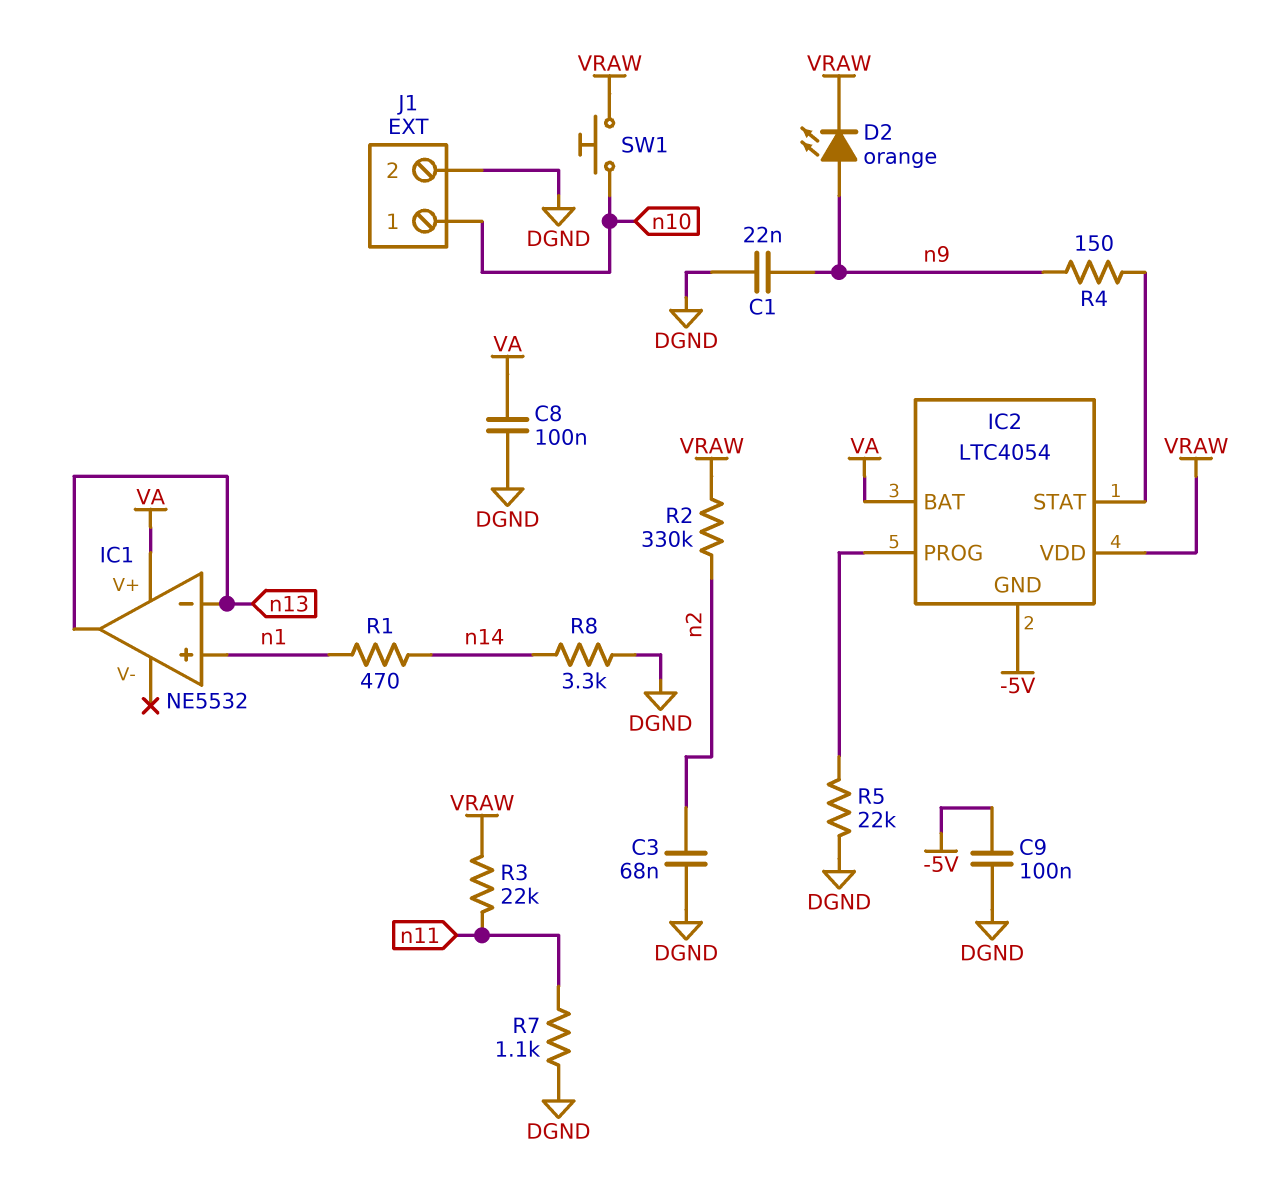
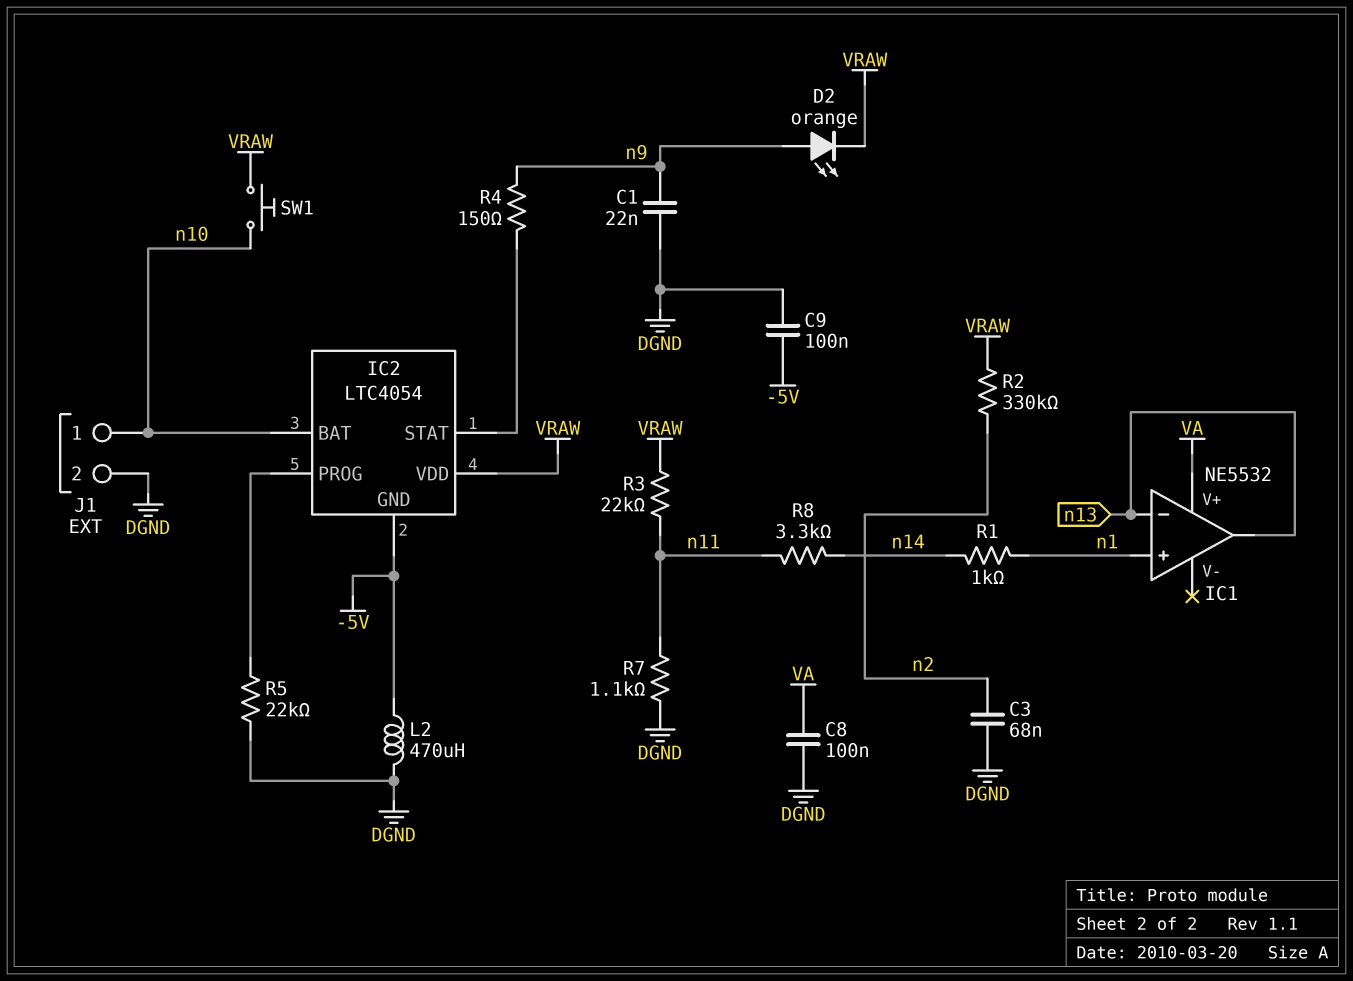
IC2 pin BAT: VA -> n10
L2: none -> 470uH (-5V, DGND)
R1: 470 (n1, n14) -> 1k (n1, n14)
R8: 3.3k (DGND, n14) -> 3.3k (n11, n14)

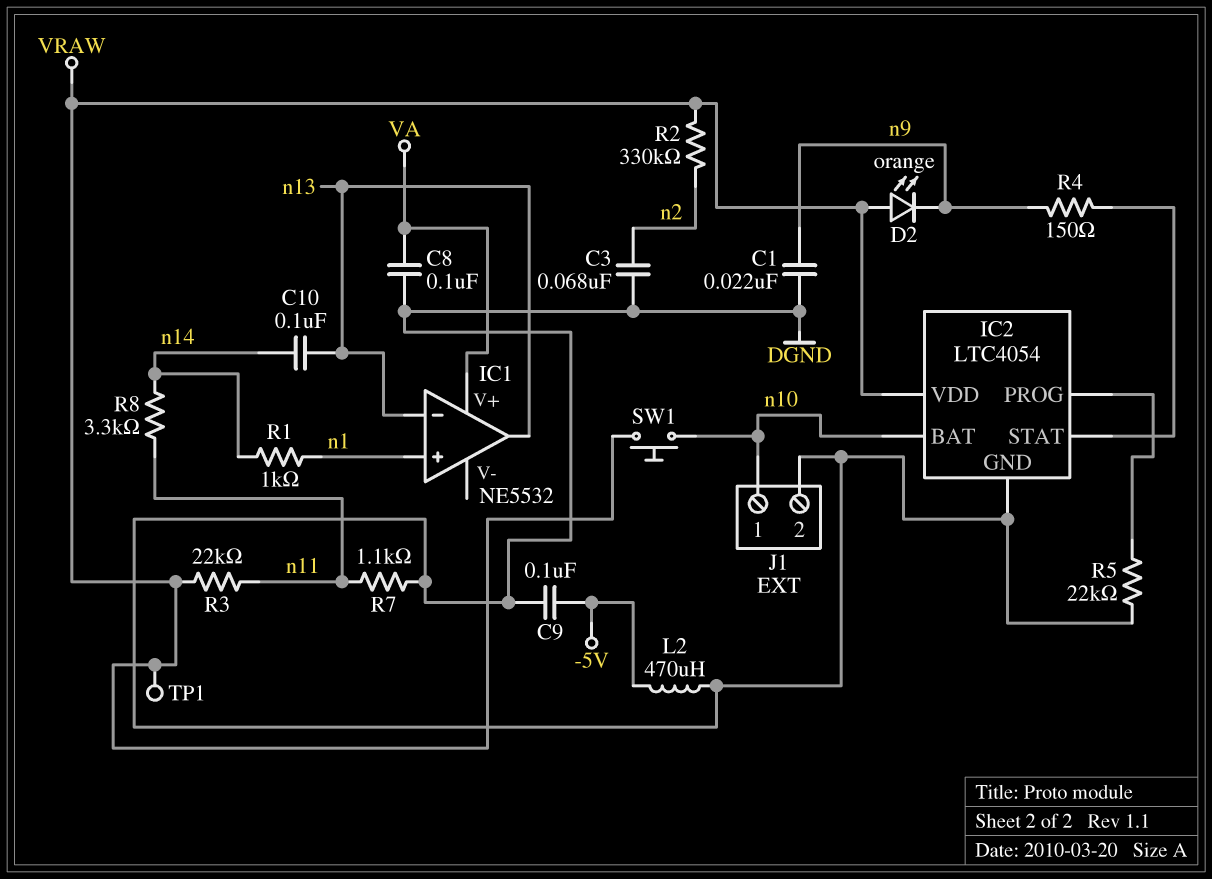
C10: none -> 100nF (n13, n14)
D2: LED orange (A n9, K VRAW) -> LED orange (A VRAW, K n9)
IC2 pin GND: -5V -> DGND
TP1: none -> test point (VRAW)

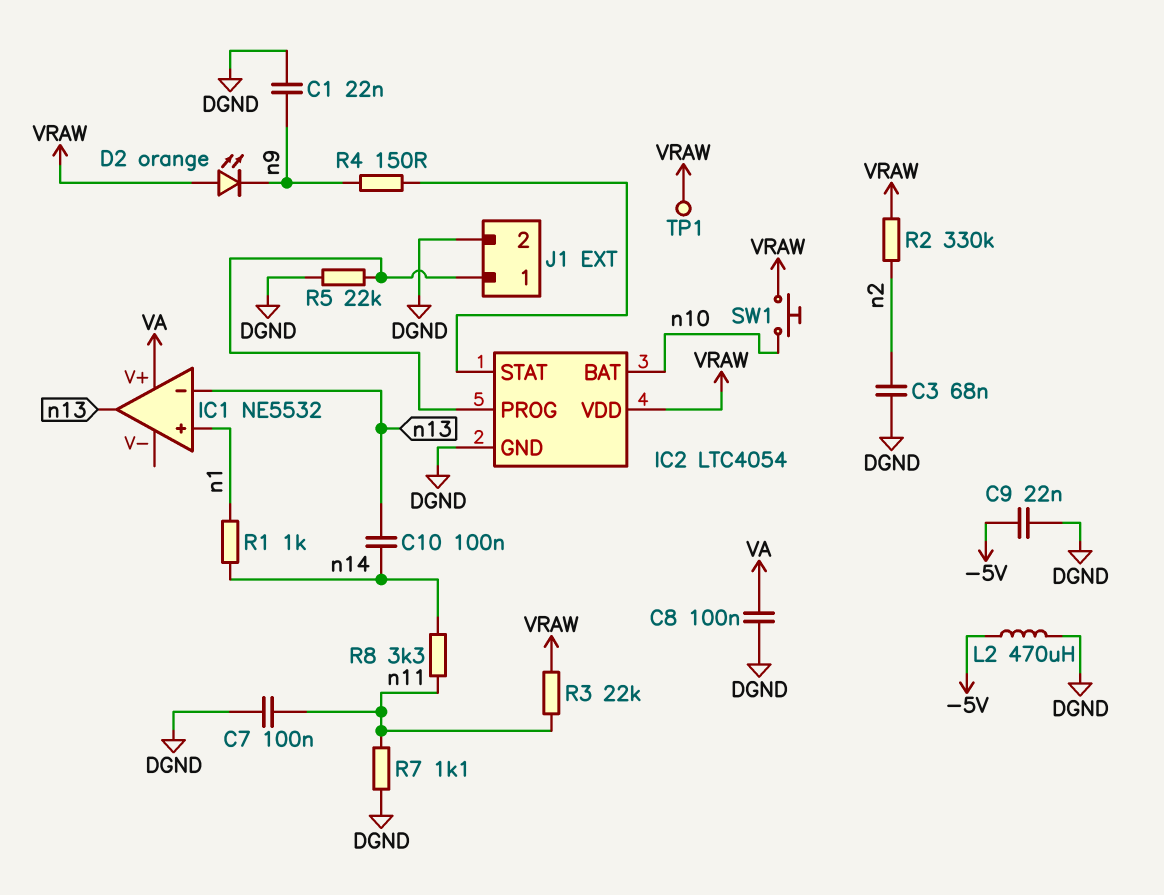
C7: none -> 100nF (DGND, n11)
C9: 100nF (-5V, DGND) -> 22nF (-5V, DGND)
J1 pin 1: n10 -> IC2/PROG

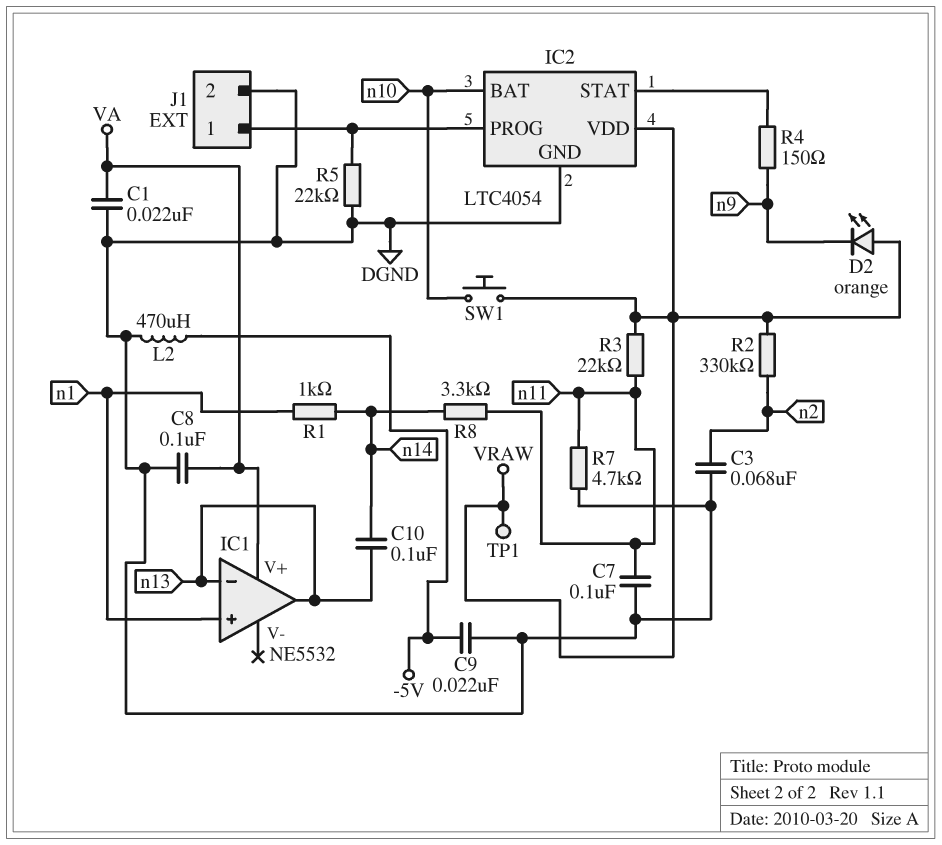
C1: 22nF (DGND, n9) -> 22nF (DGND, VA)
R7: 1.1k (DGND, n11) -> 4.7k (DGND, n11)

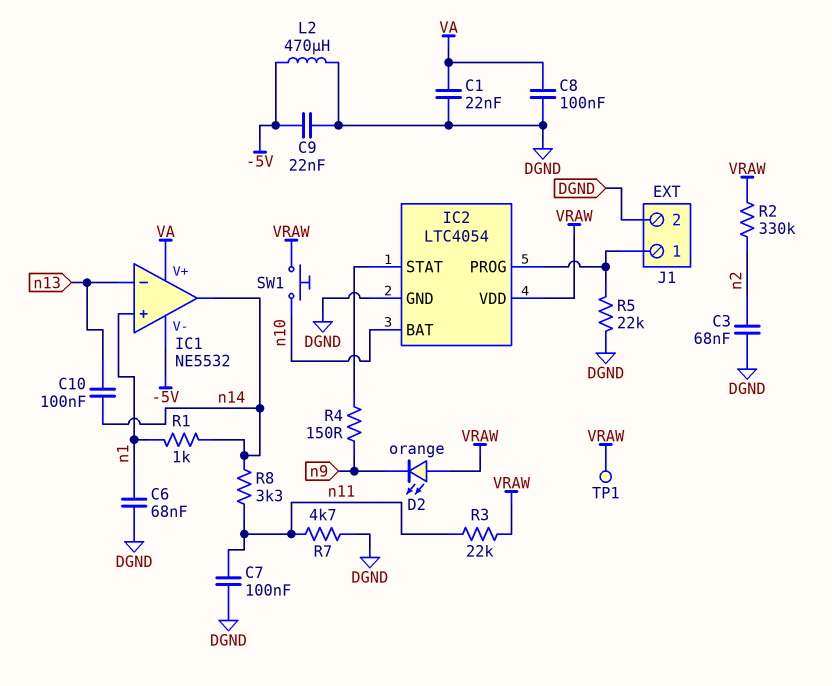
C6: none -> 68nF (DGND, n1)
IC1 pin V-: none -> -5V
IC1 pin out: n13 -> n14

